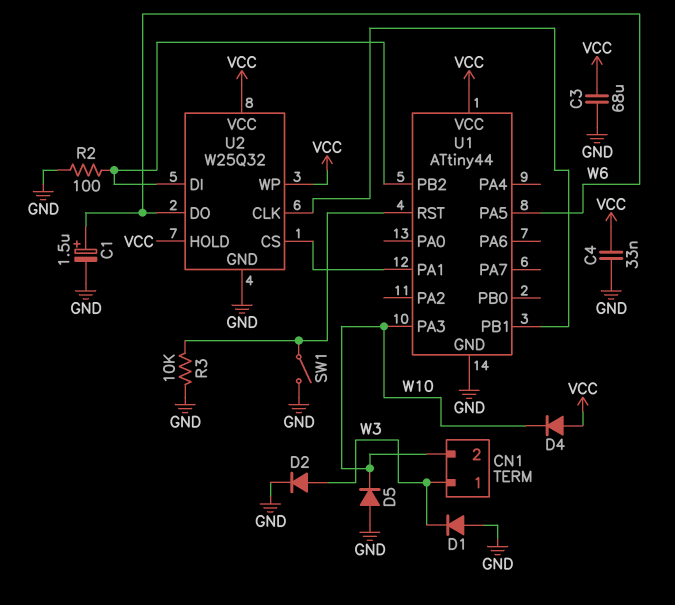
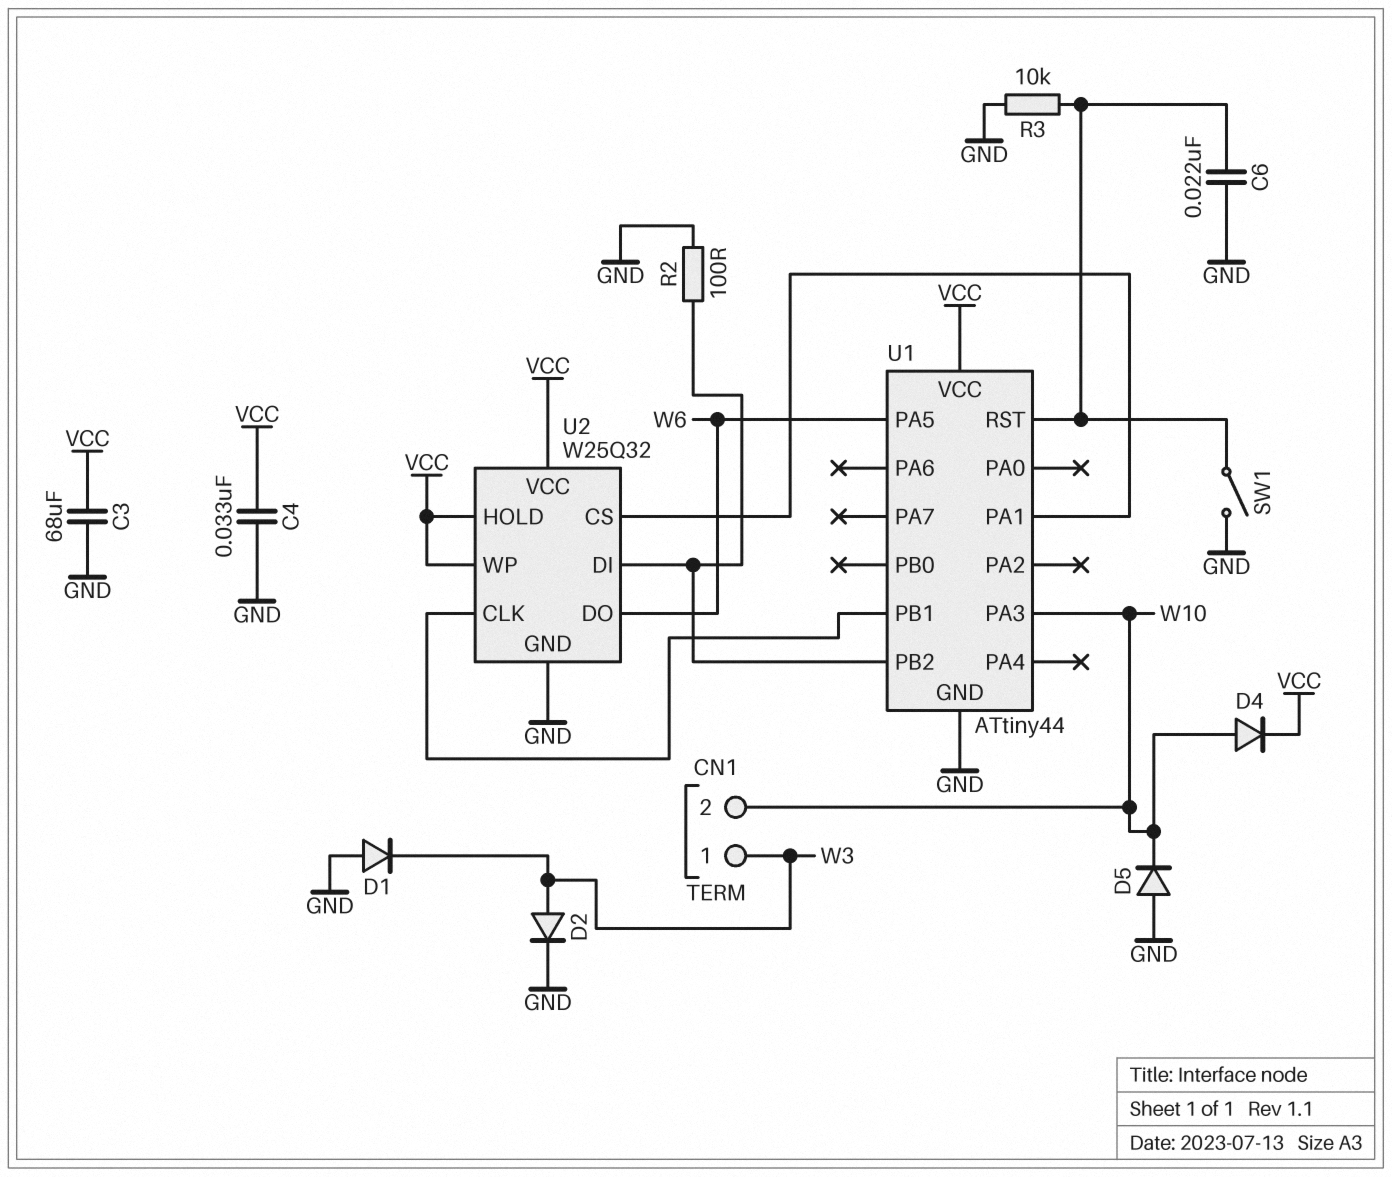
C1: 1.5uF (plus W6, minus GND) -> none
C6: none -> 22nF (GND, U1/RST)
D4: diode (A VCC, K W10) -> diode (A W10, K VCC)

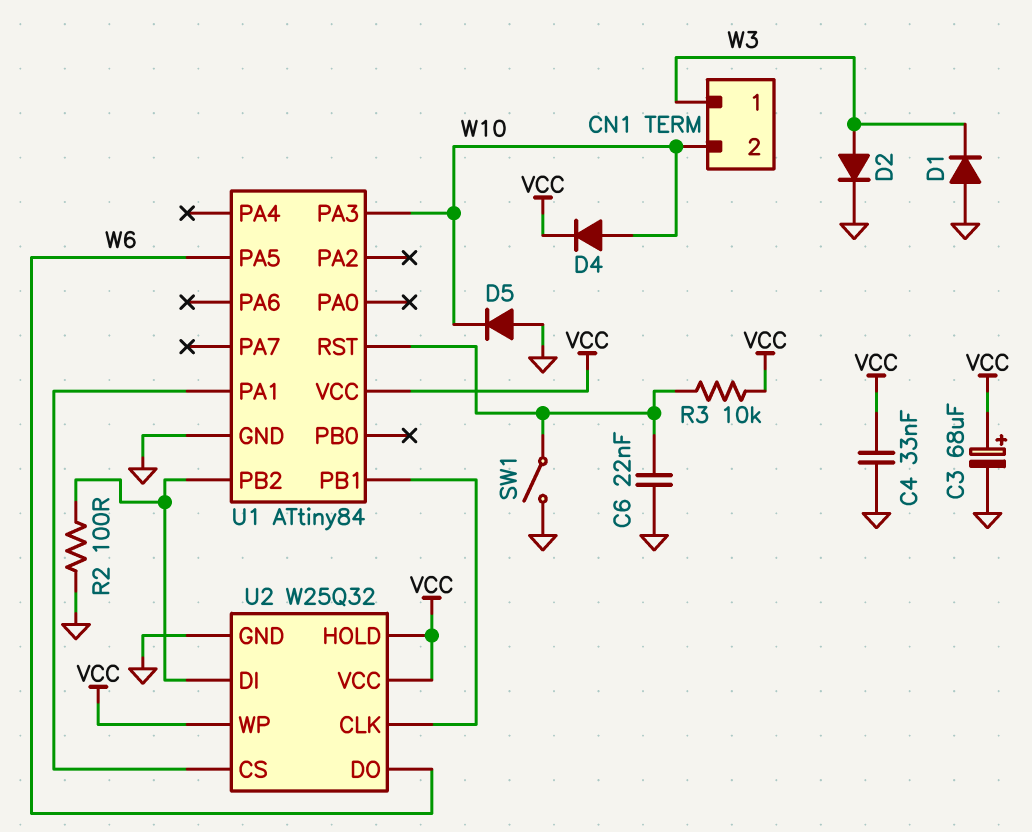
C3: 68uF (GND, VCC) -> 68uF (plus VCC, minus GND)
R3: 10k (GND, U1/RST) -> 10k (U1/RST, VCC)
U1: ATtiny44 -> ATtiny84

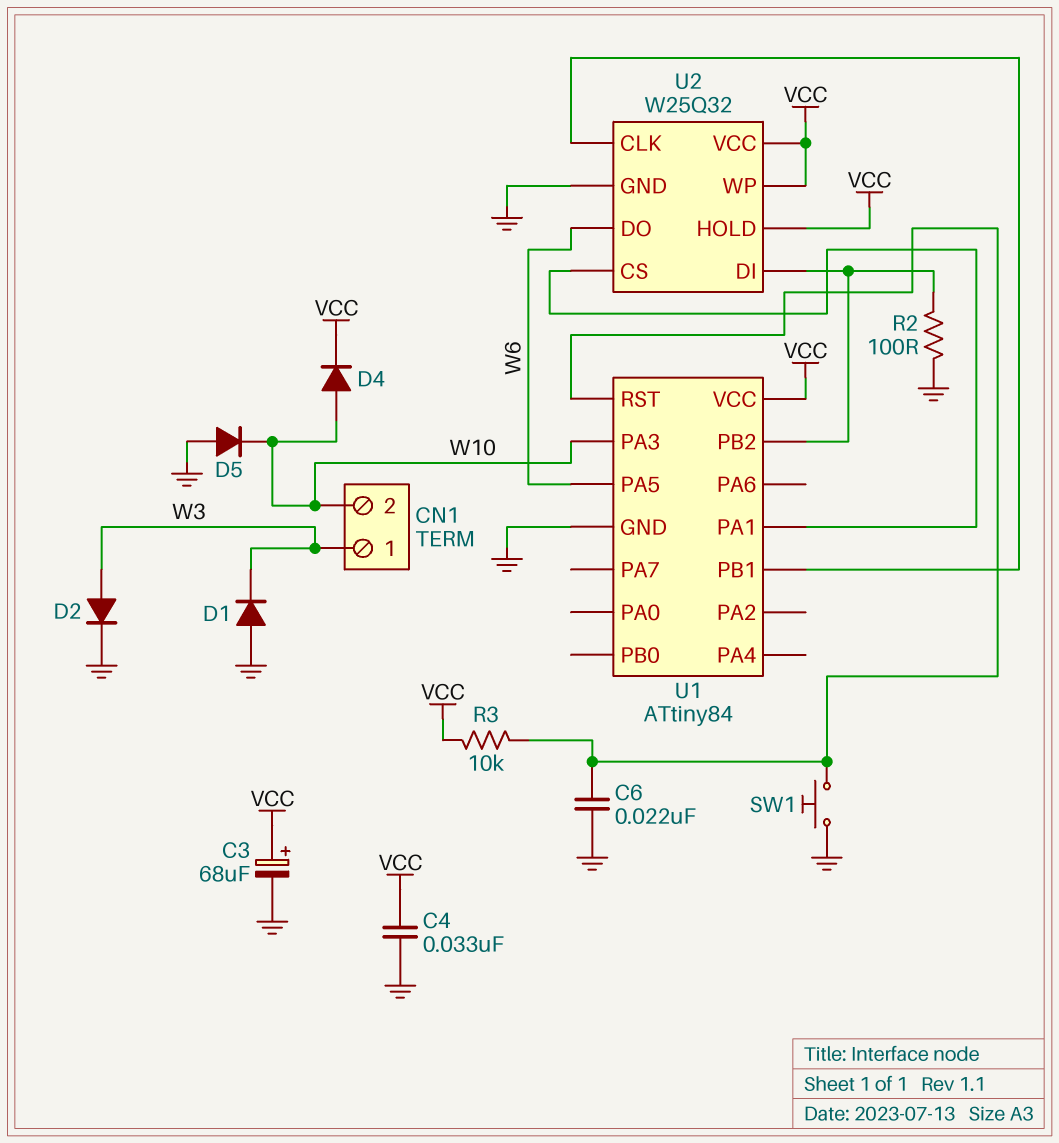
SW1: switch (GND, U1/RST) -> button (GND, U1/RST)

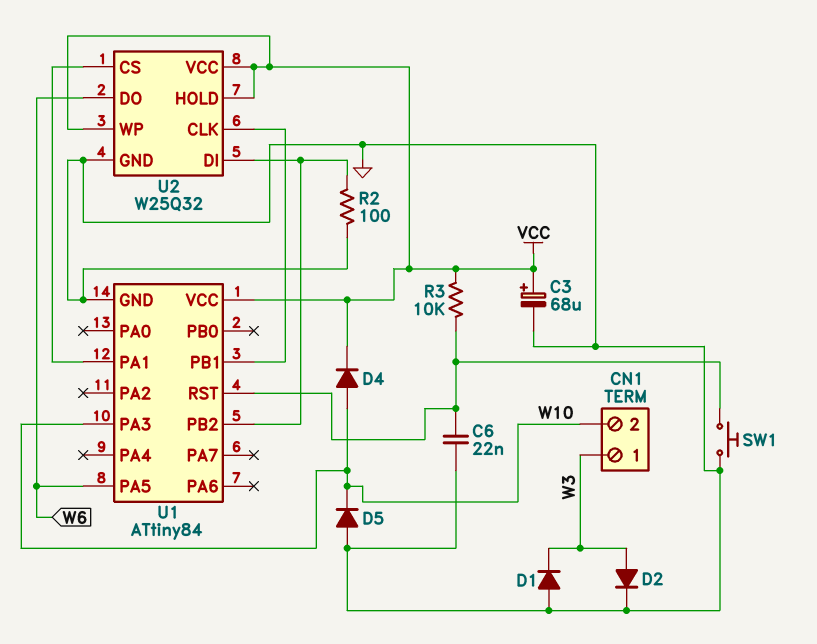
C4: 33nF (GND, VCC) -> none

